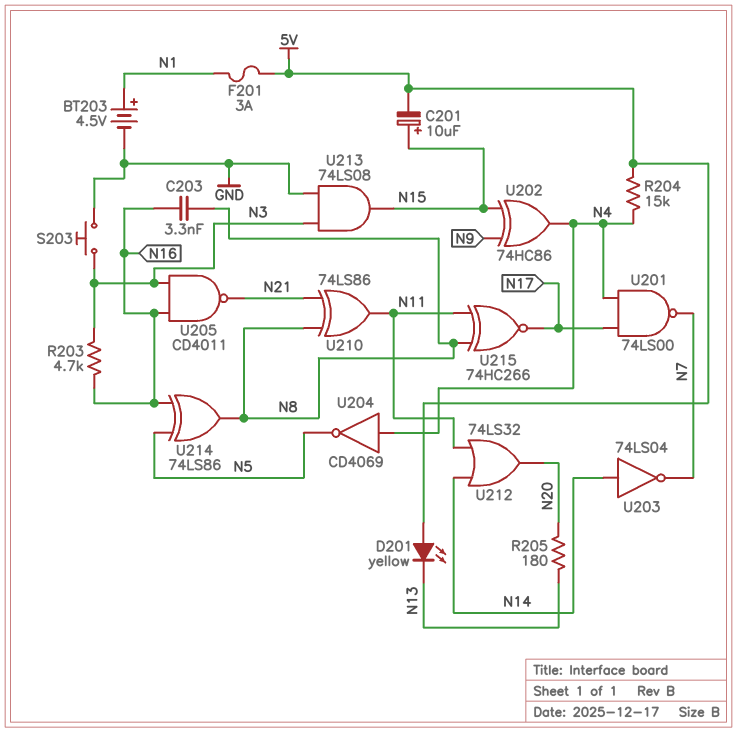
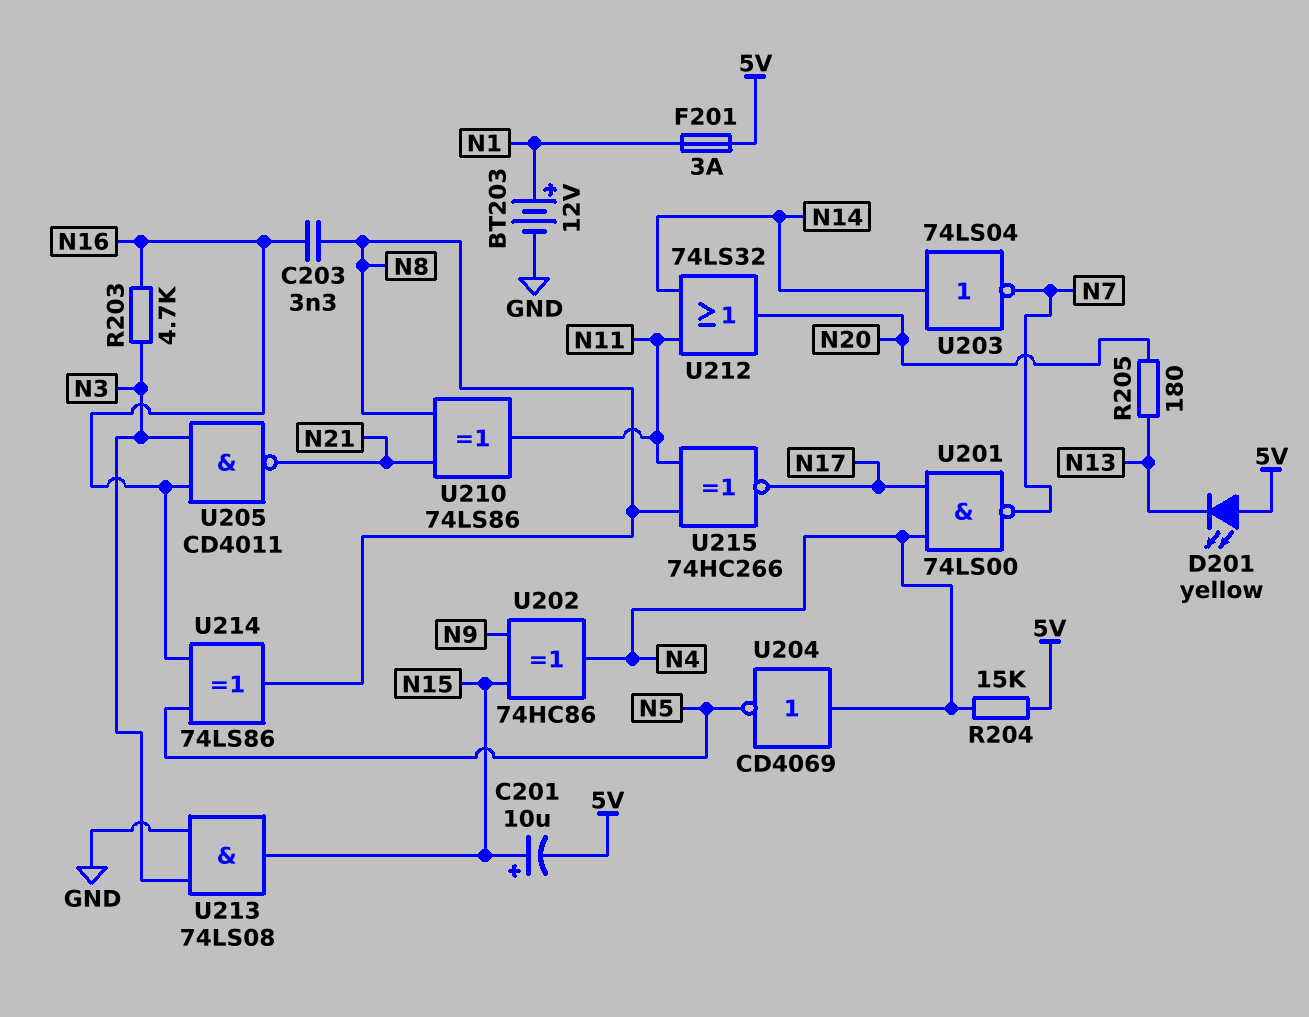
BT203: 4.5V (plus N1, minus GND) -> 12V (plus N1, minus GND)
S203: button (GND, N3) -> none

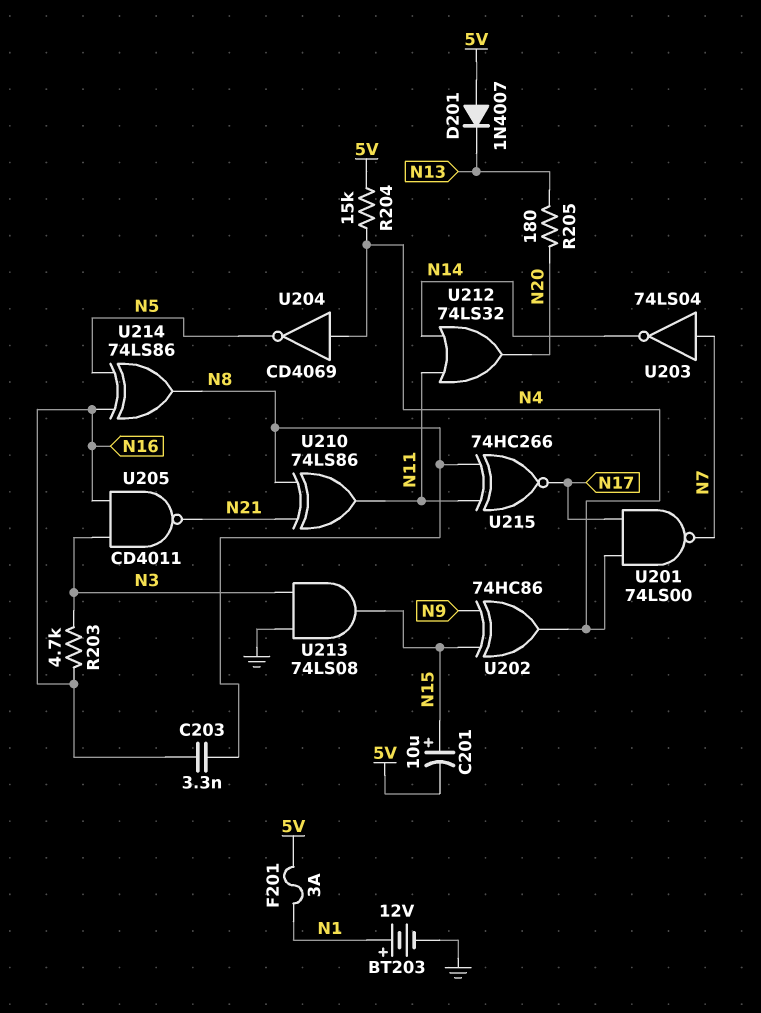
D201: LED yellow (A 5V, K N13) -> diode 1N4007 (A 5V, K N13)
U203: NOT 74LS04 (in N14, out N7) -> NOT 74LS04 (in N7, out N14)

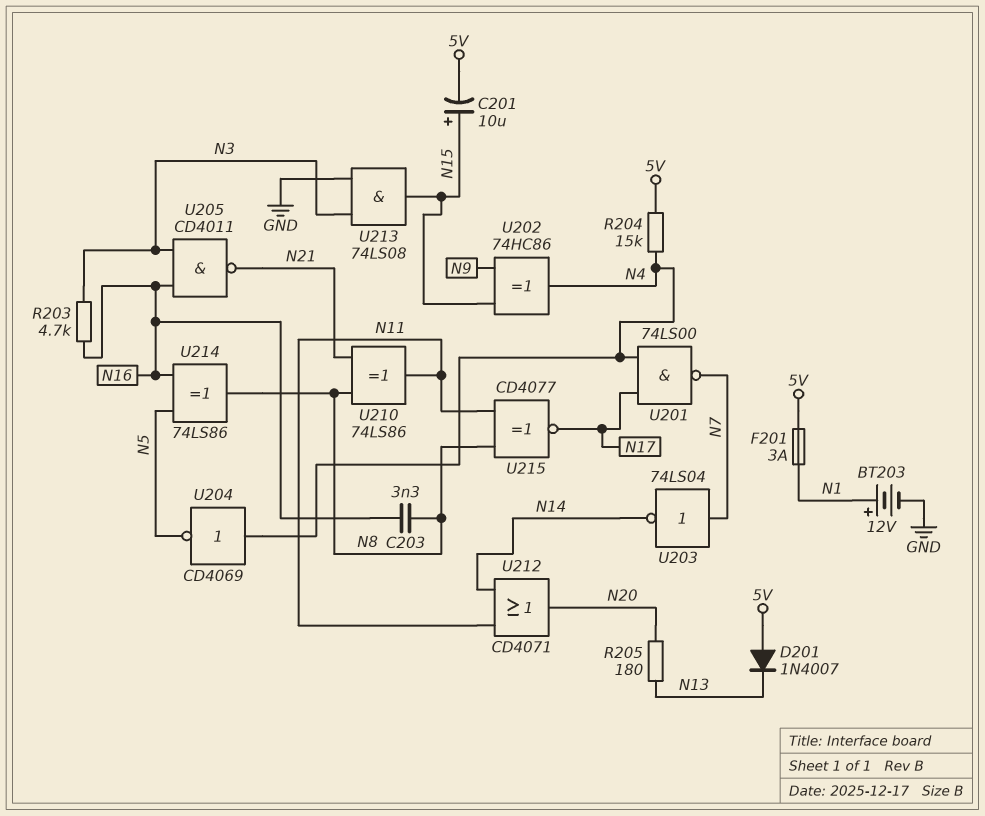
U212: OR 74LS32 (in N11, in N14, out N20) -> OR CD4071 (in N11, in N14, out N20)
U215: XNOR 74HC266 (in N8, in N11, out N17) -> XNOR CD4077 (in N8, in N11, out N17)

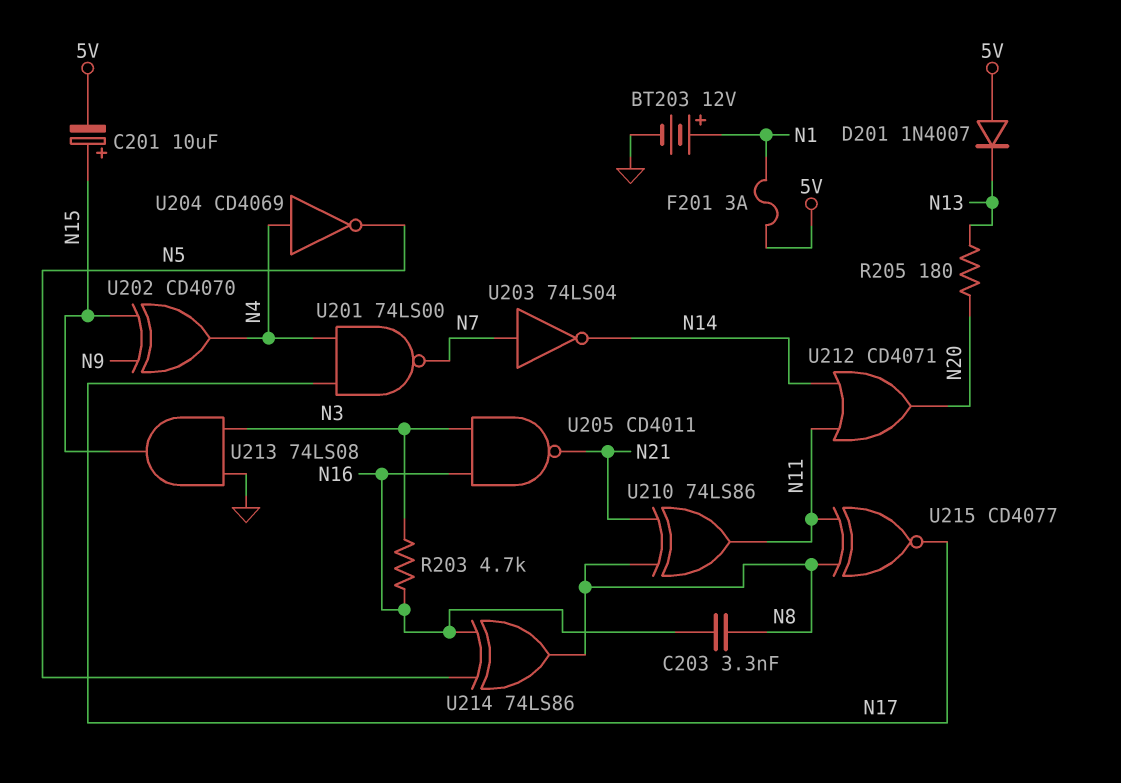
R204: 15k (5V, N4) -> none
U202: XOR 74HC86 (in N9, in N15, out N4) -> XOR CD4070 (in N9, in N15, out N4)

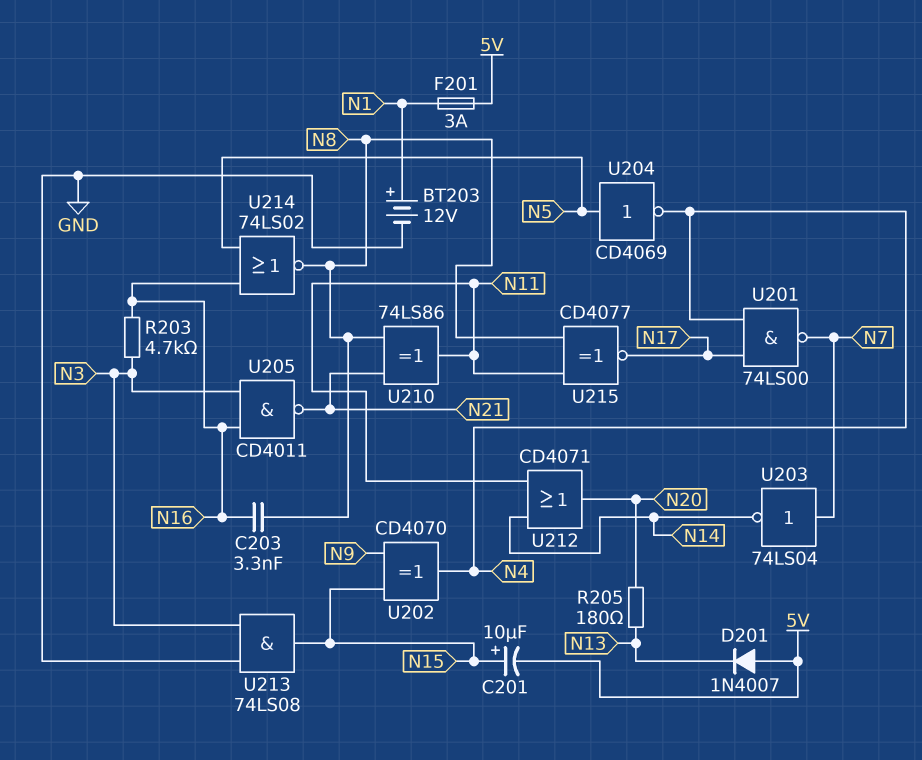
U204: NOT CD4069 (in N4, out N5) -> NOT CD4069 (in N5, out N4)
U214: XOR 74LS86 (in N5, in N16, out N8) -> NOR 74LS02 (in N5, in N16, out N8)

